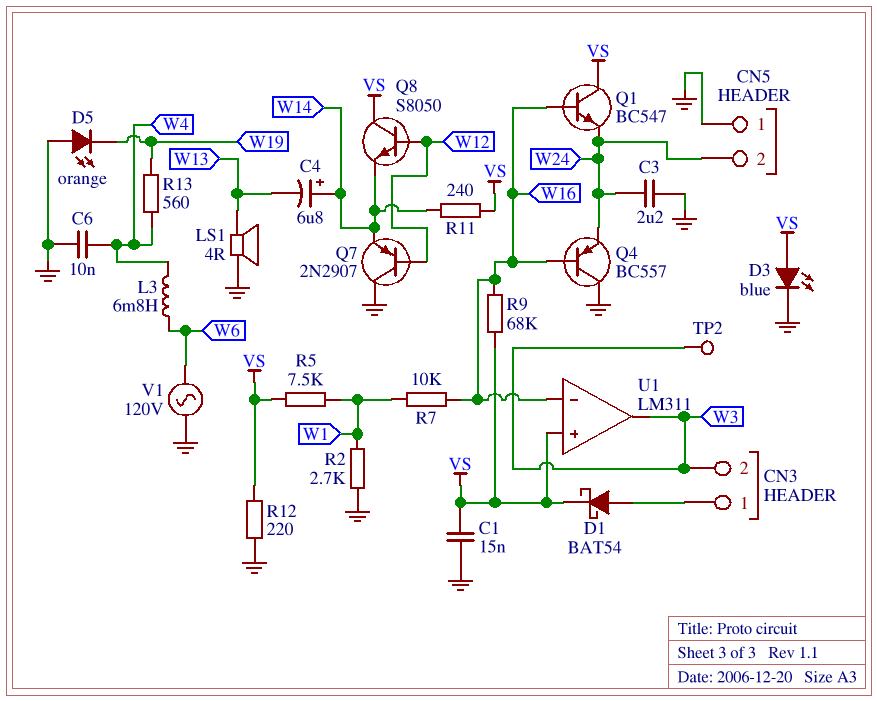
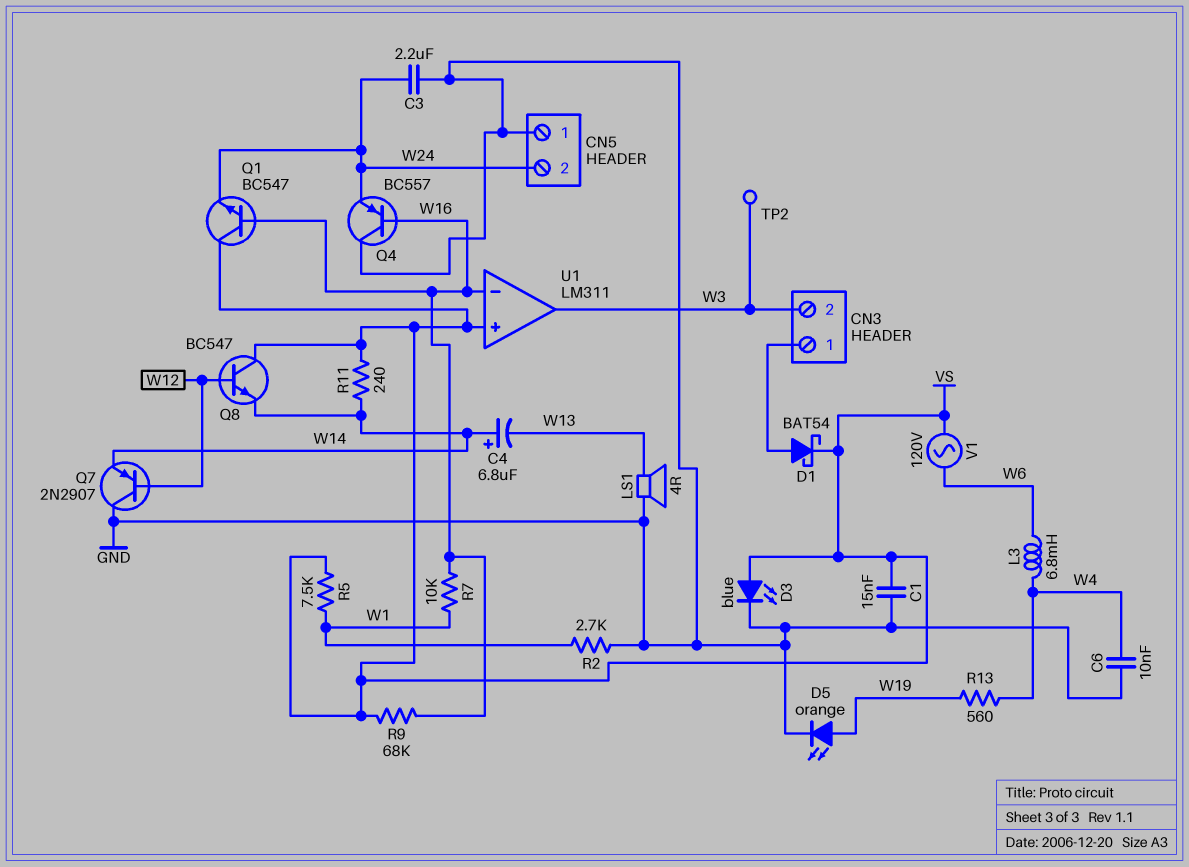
D5: LED orange (A GND, K W19) -> LED orange (A W19, K GND)
Q8: NPN S8050 (B W12, C VS, E W14) -> NPN BC547 (B W12, C VS, E W14)
R12: 220 (GND, VS) -> none
V1: AC 120V (GND, W6) -> AC 120V (VS, W6)

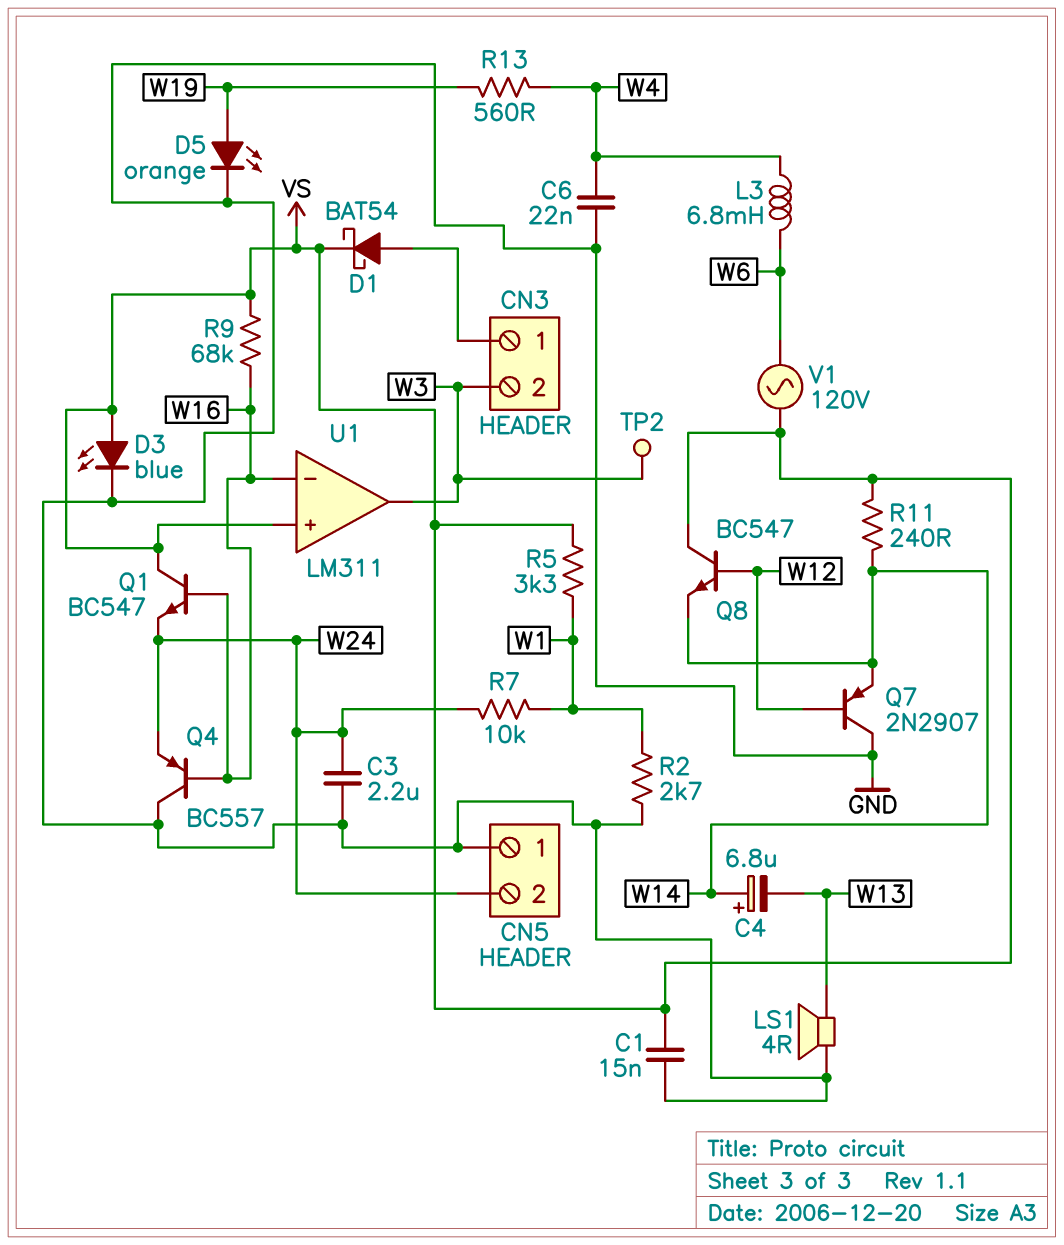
C6: 10nF (GND, W4) -> 22nF (GND, W4)
R5: 7.5k (VS, W1) -> 3.3k (VS, W1)
R7: 10k (W1, W16) -> 10k (W1, W24)

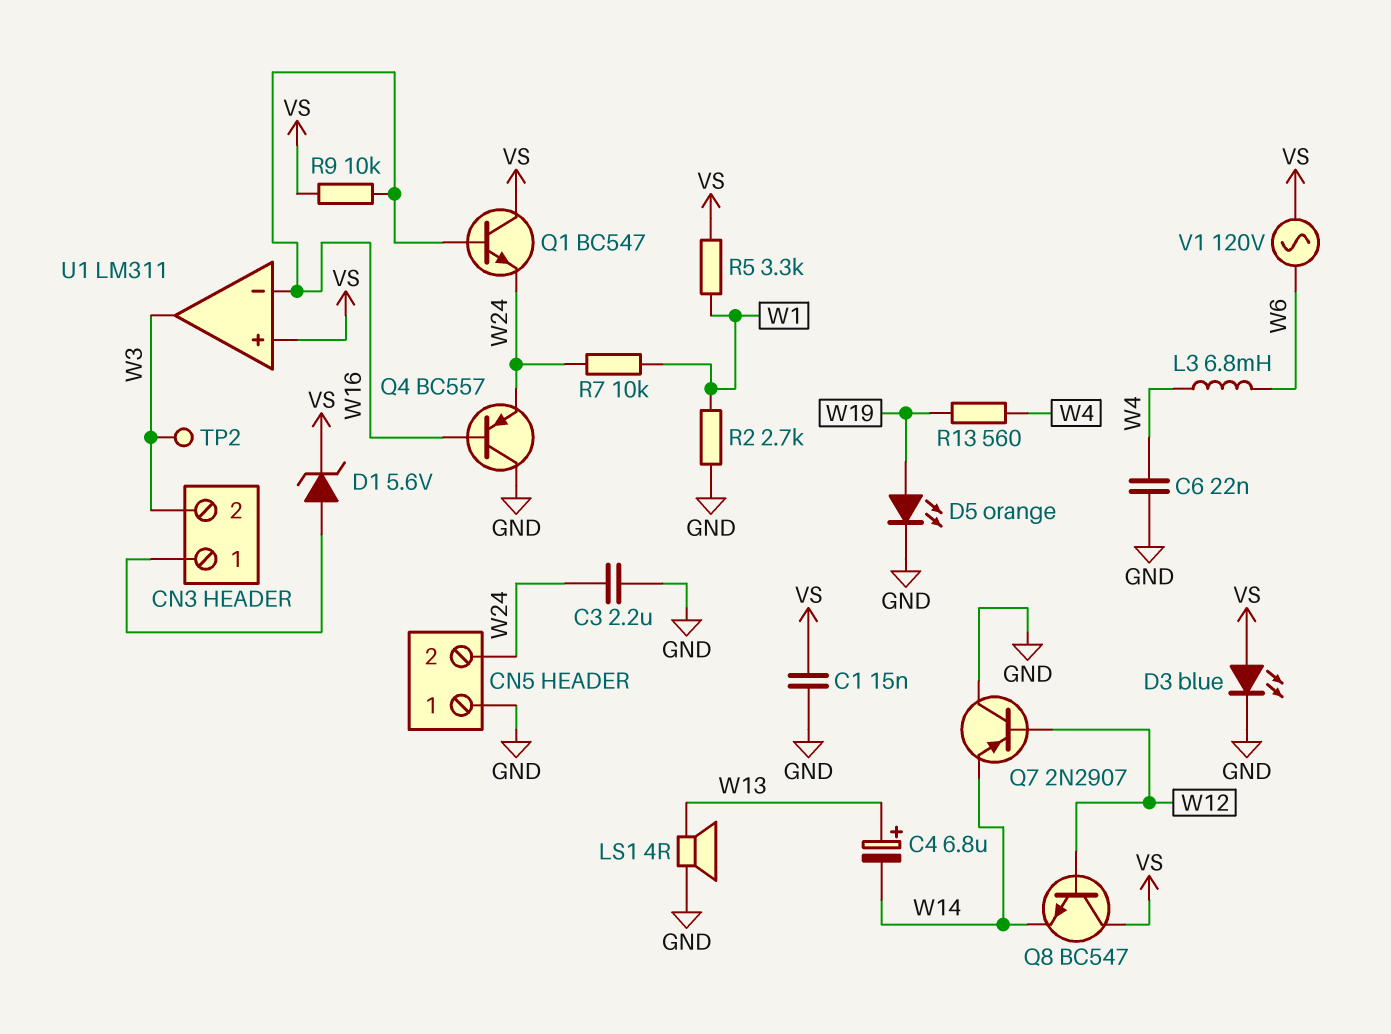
C4: 6.8uF (plus W14, minus W13) -> 6.8uF (plus W13, minus W14)
D1: schottky BAT54 (A CN3/1, K VS) -> zener 5.6V (A CN3/1, K VS)
R9: 68k (VS, W16) -> 10k (VS, W16)
R11: 240 (VS, W14) -> none

